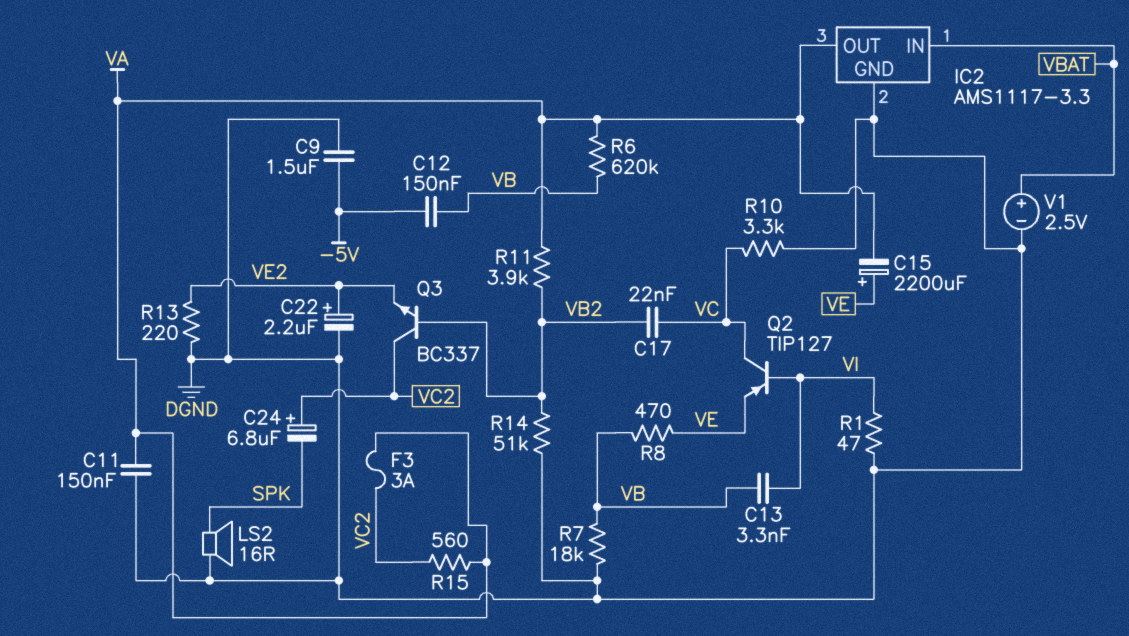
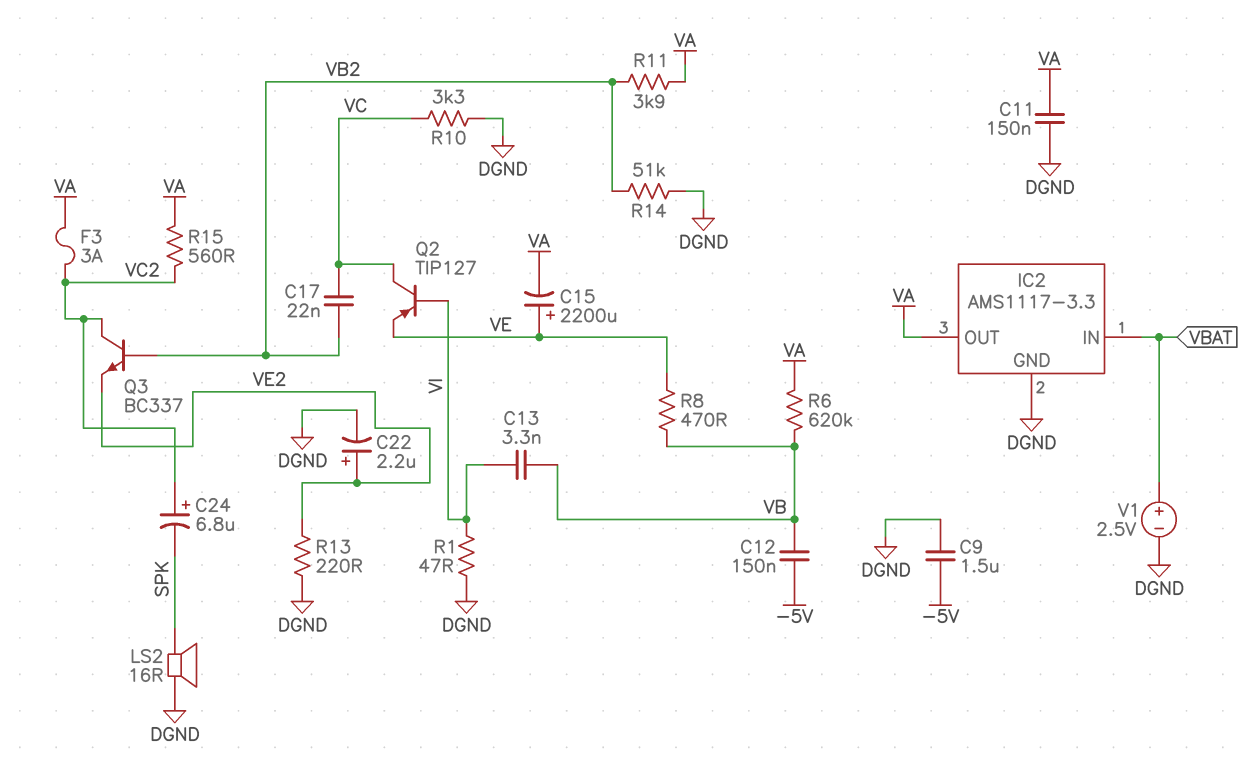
R7: 18k (DGND, VB) -> none

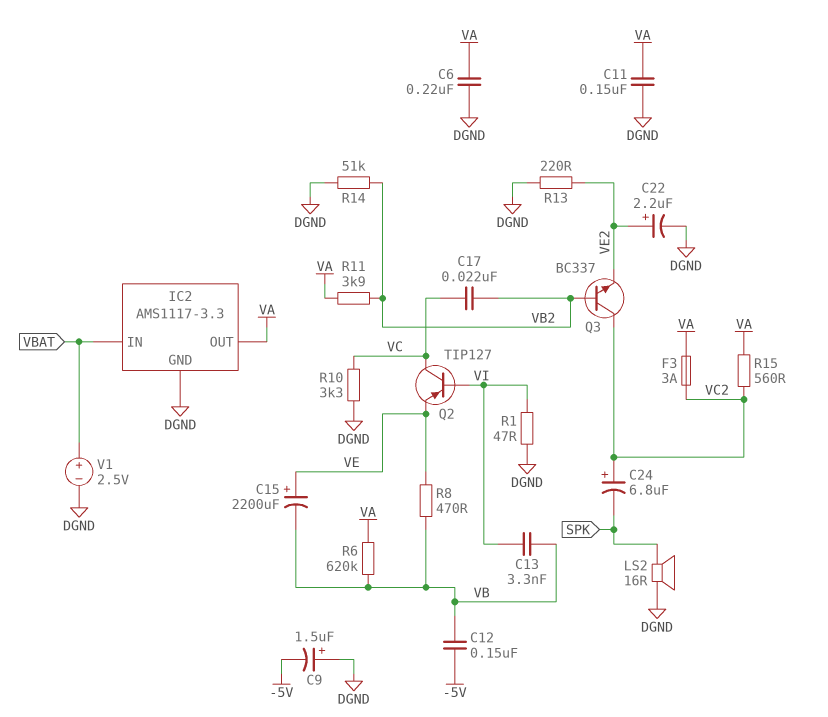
C6: none -> 220nF (DGND, VA)
C9: 1.5uF (-5V, DGND) -> 1.5uF (plus DGND, minus -5V)
C15: 2200uF (plus VE, minus VA) -> 2200uF (plus VE, minus VB)

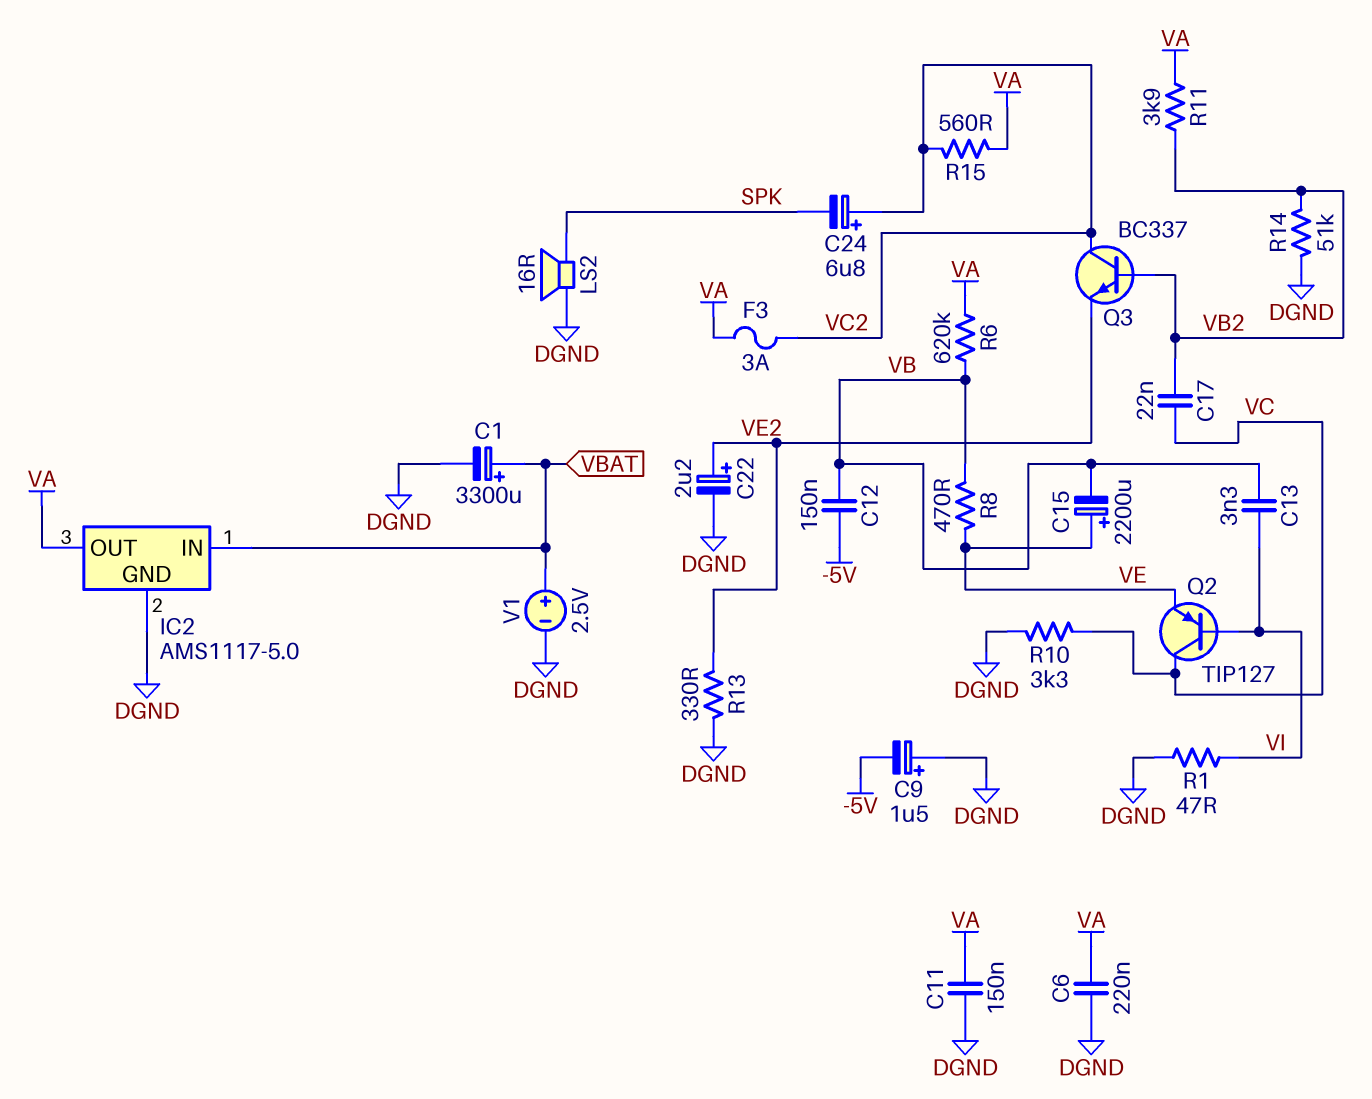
C1: none -> 3300uF (plus VBAT, minus DGND)
IC2: AMS1117-3.3 -> AMS1117-5.0
R13: 220 (DGND, VE2) -> 330 (DGND, VE2)

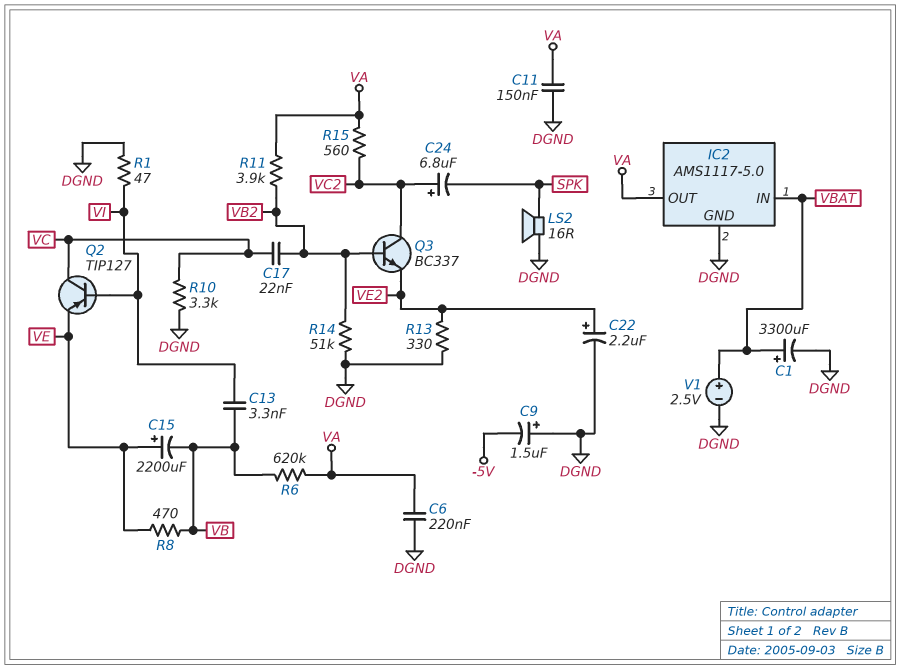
C12: 150nF (-5V, VB) -> none
F3: 3A (VA, VC2) -> none

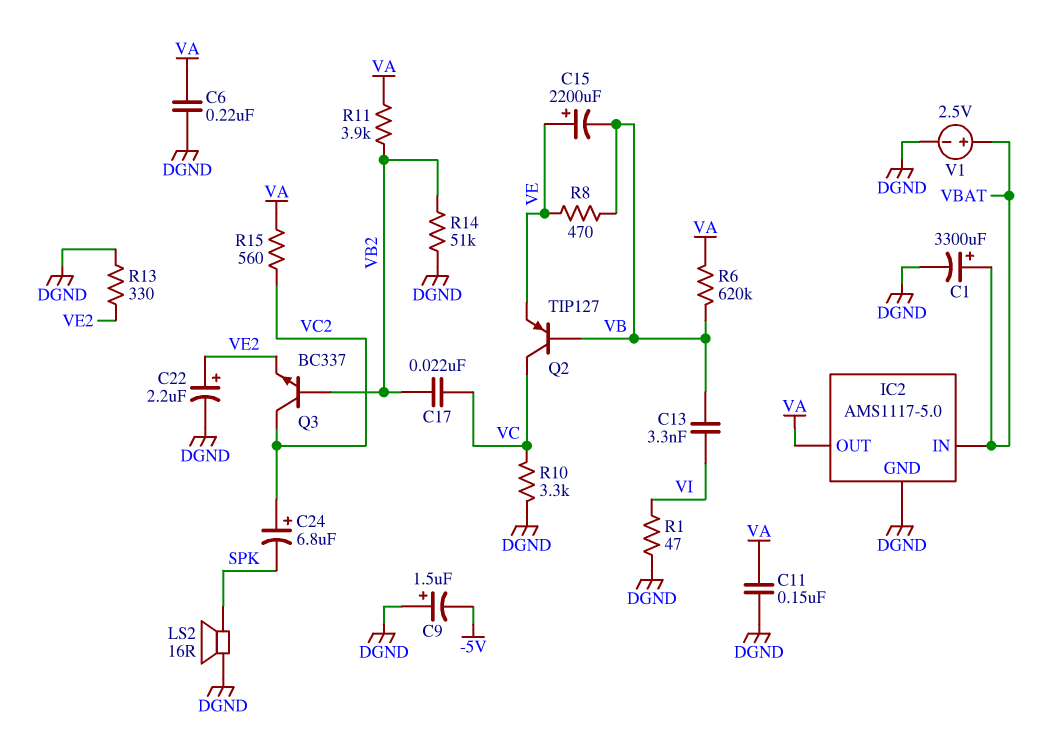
Q2: PNP TIP127 (B VI, C VC, E VE) -> PNP TIP127 (B VB, C VC, E VE)

